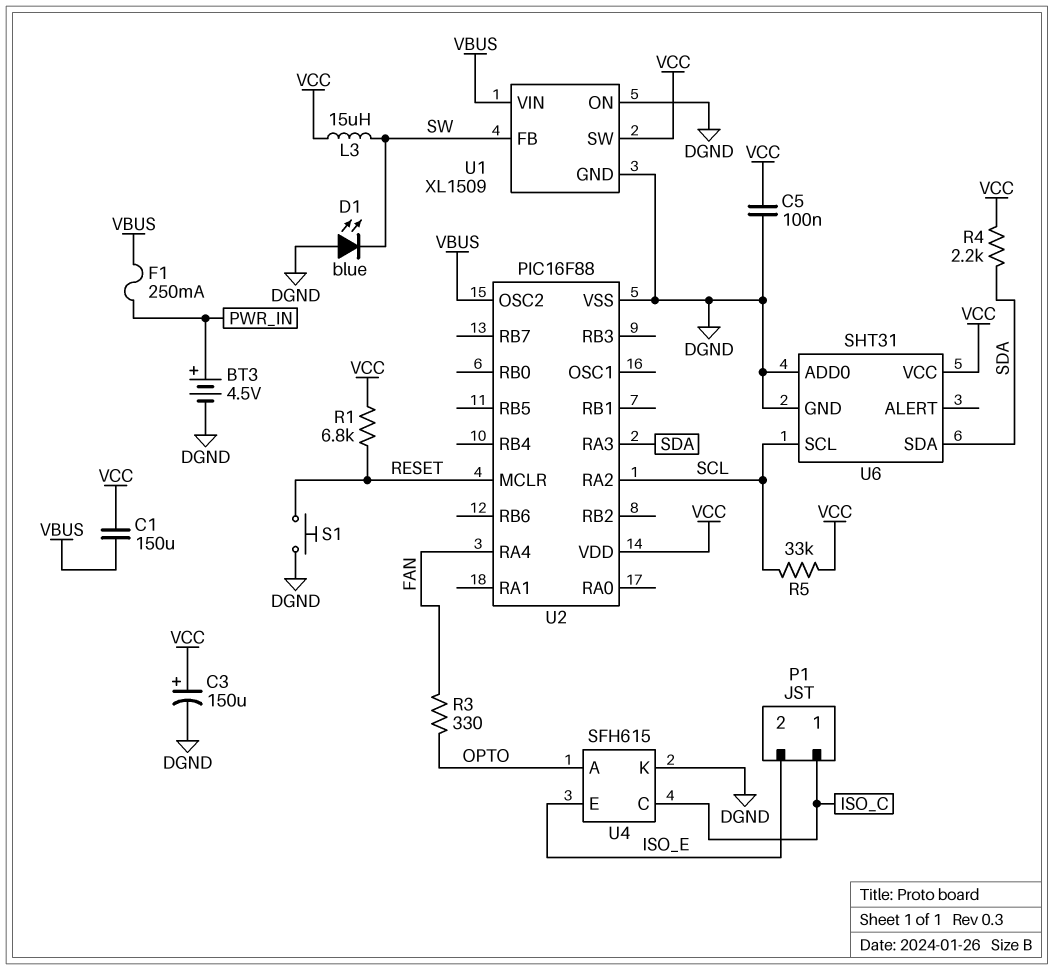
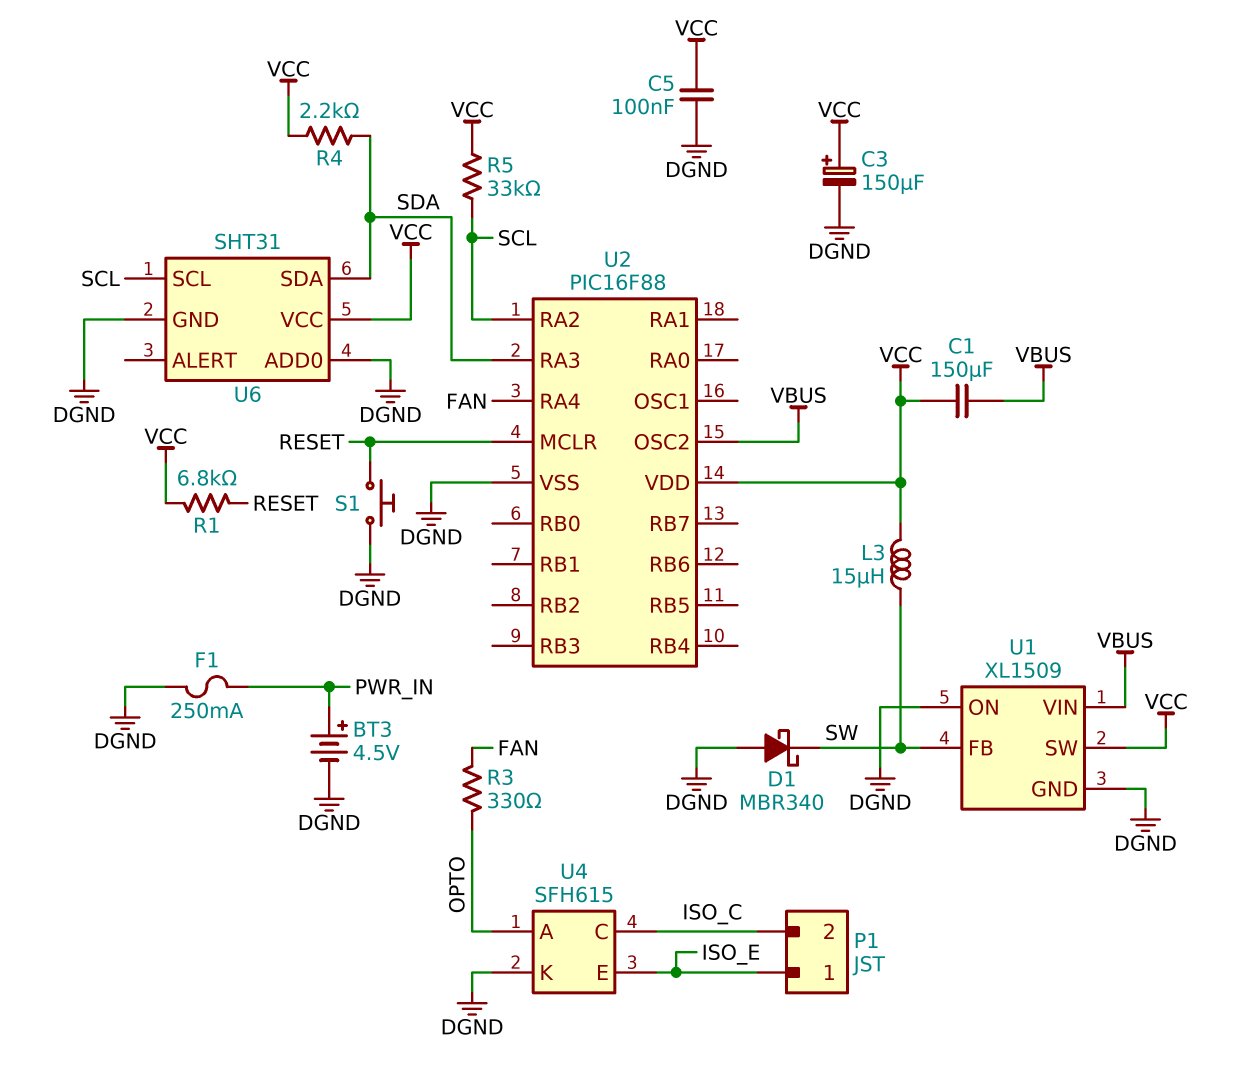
D1: LED blue (A DGND, K SW) -> schottky MBR340 (A DGND, K SW)
F1: 250mA (PWR_IN, VBUS) -> 250mA (DGND, PWR_IN)
P1 pin 1: ISO_C -> ISO_E
P1 pin 2: ISO_E -> ISO_C

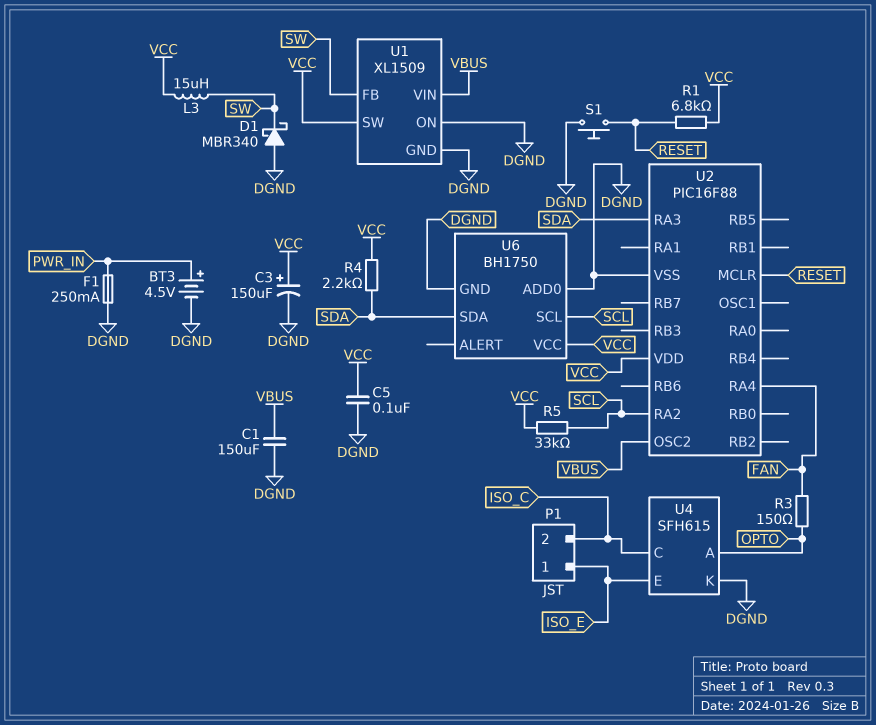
C1: 150uF (VBUS, VCC) -> 150uF (DGND, VBUS)
R3: 330 (FAN, OPTO) -> 150 (FAN, OPTO)
U6: SHT31 -> BH1750

